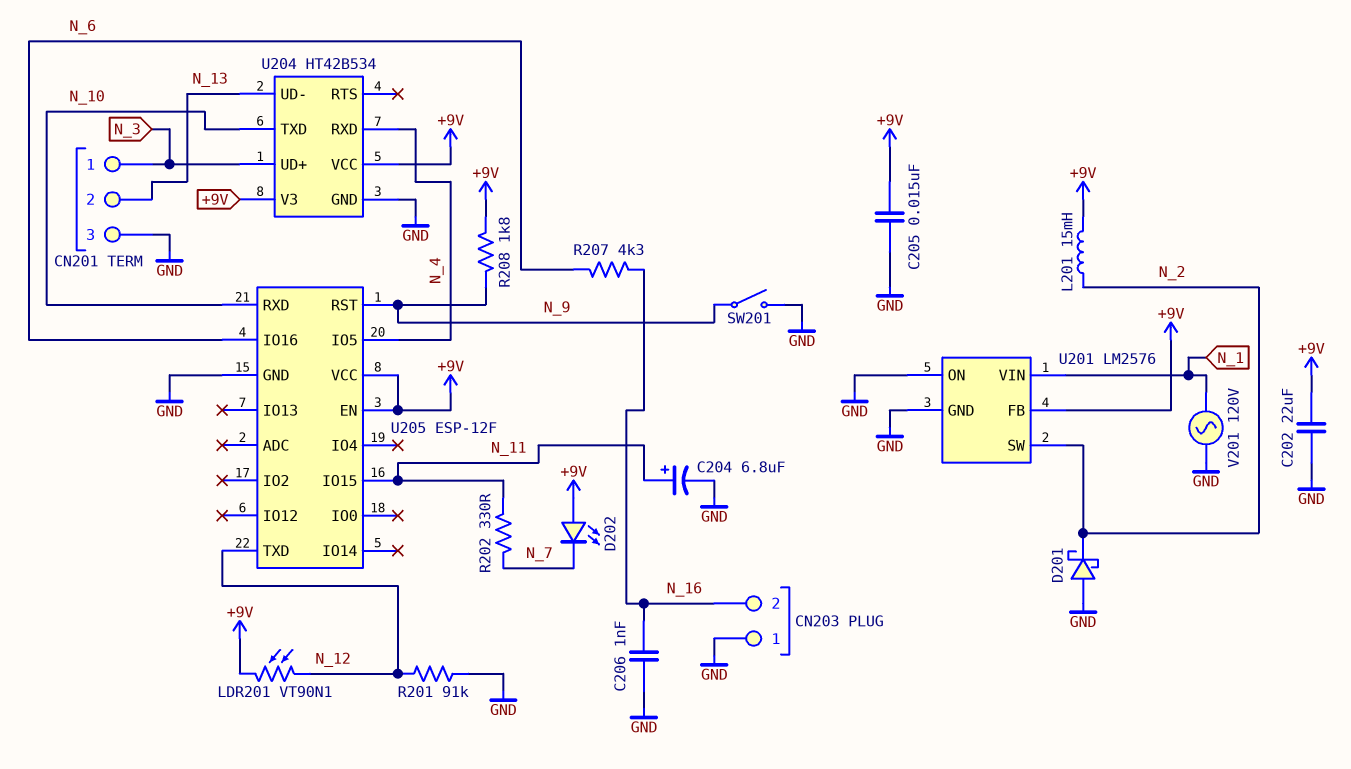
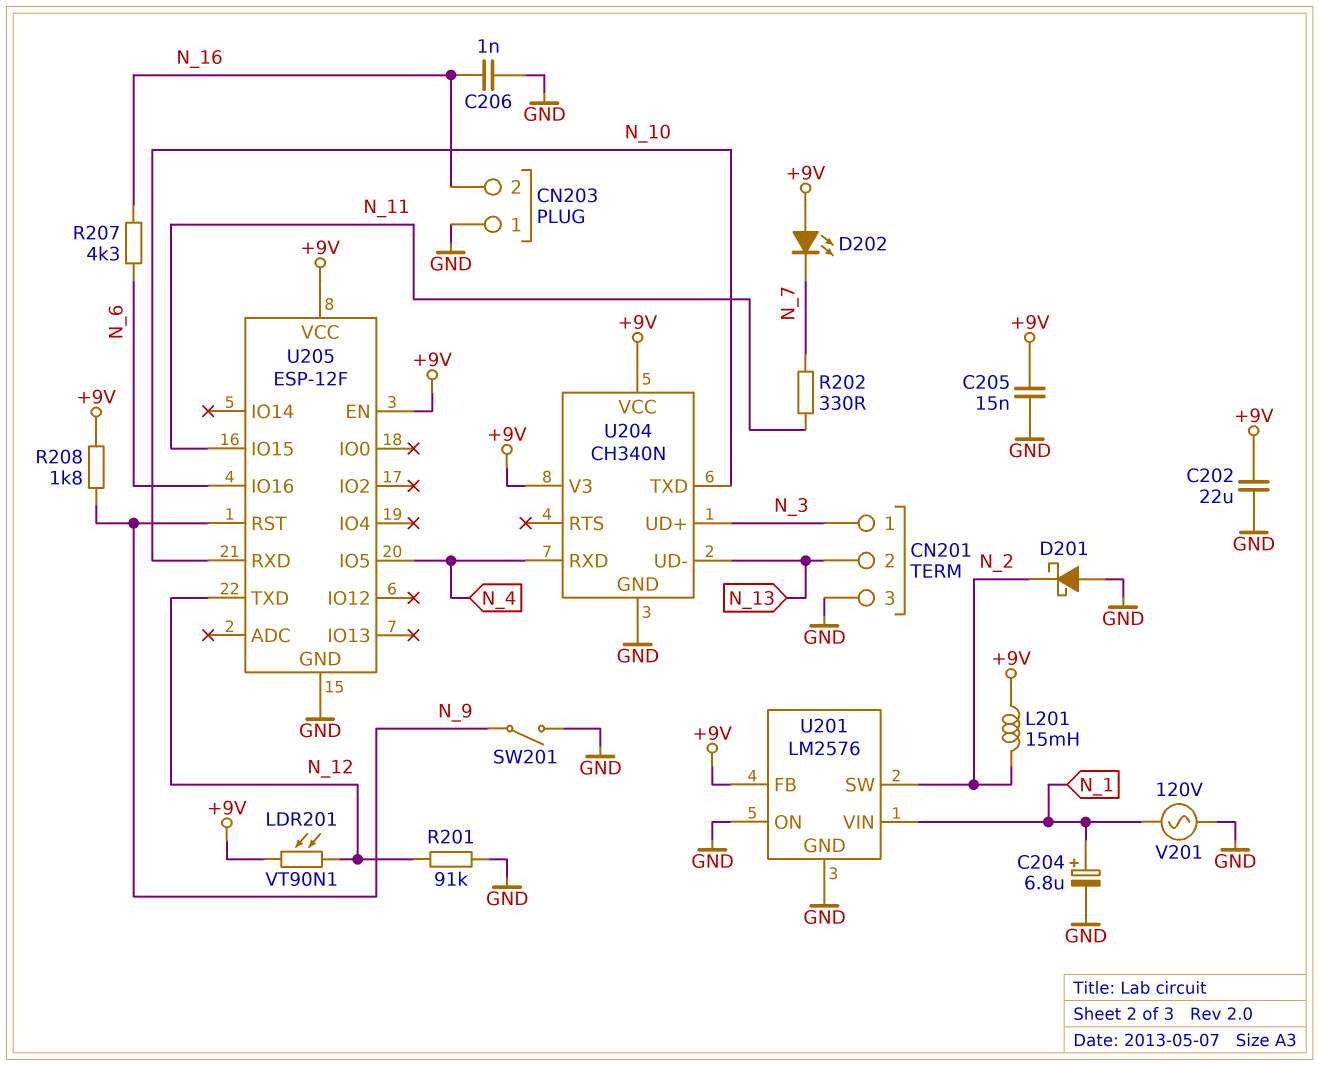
C204: 6.8uF (plus N_11, minus GND) -> 6.8uF (plus N_1, minus GND)
U204: HT42B534 -> CH340N

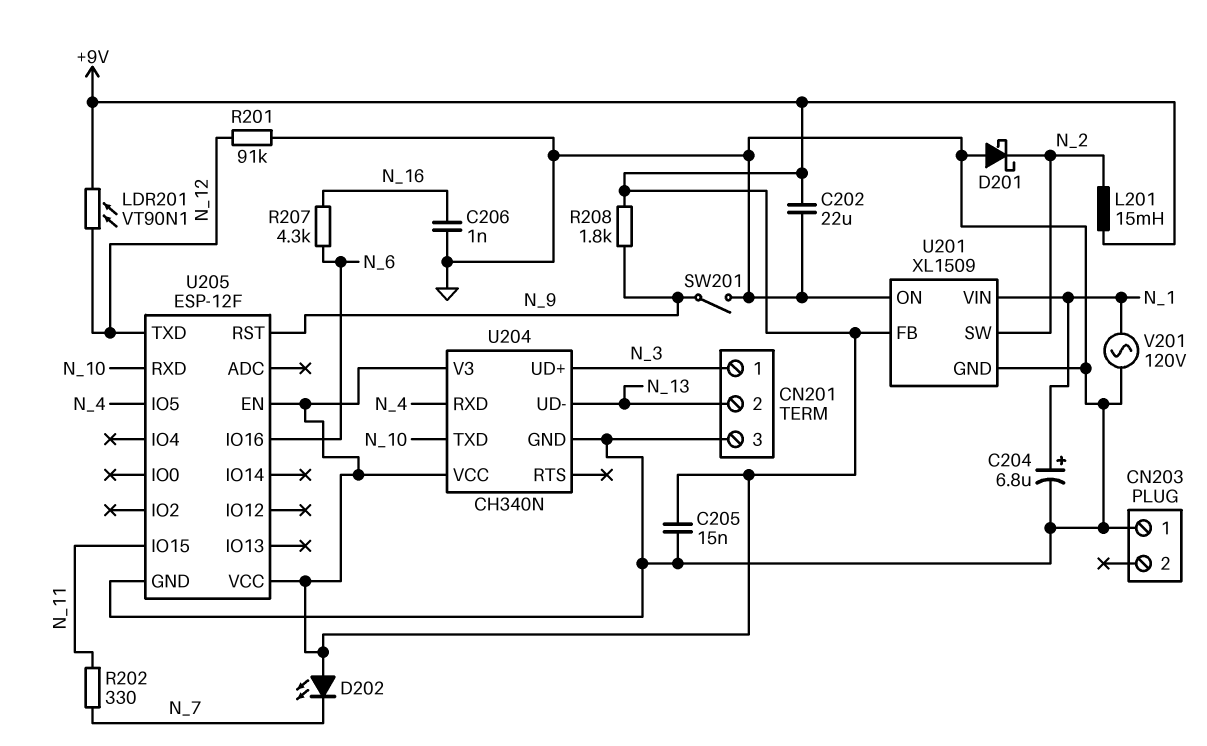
CN203 pin 2: N_16 -> none
U201: LM2576 -> XL1509

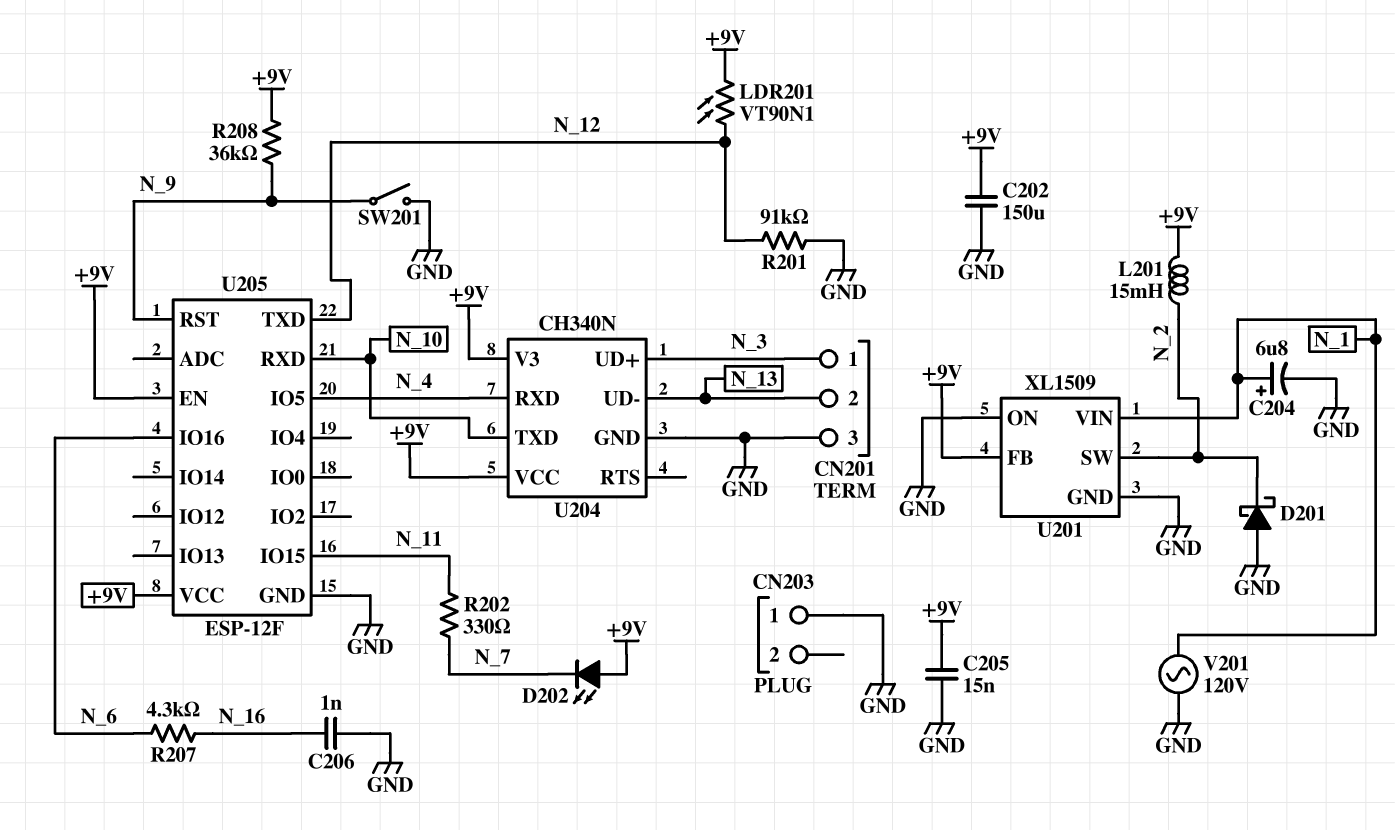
C202: 22uF (+9V, GND) -> 150uF (+9V, GND)
R208: 1.8k (+9V, N_9) -> 36k (+9V, N_9)

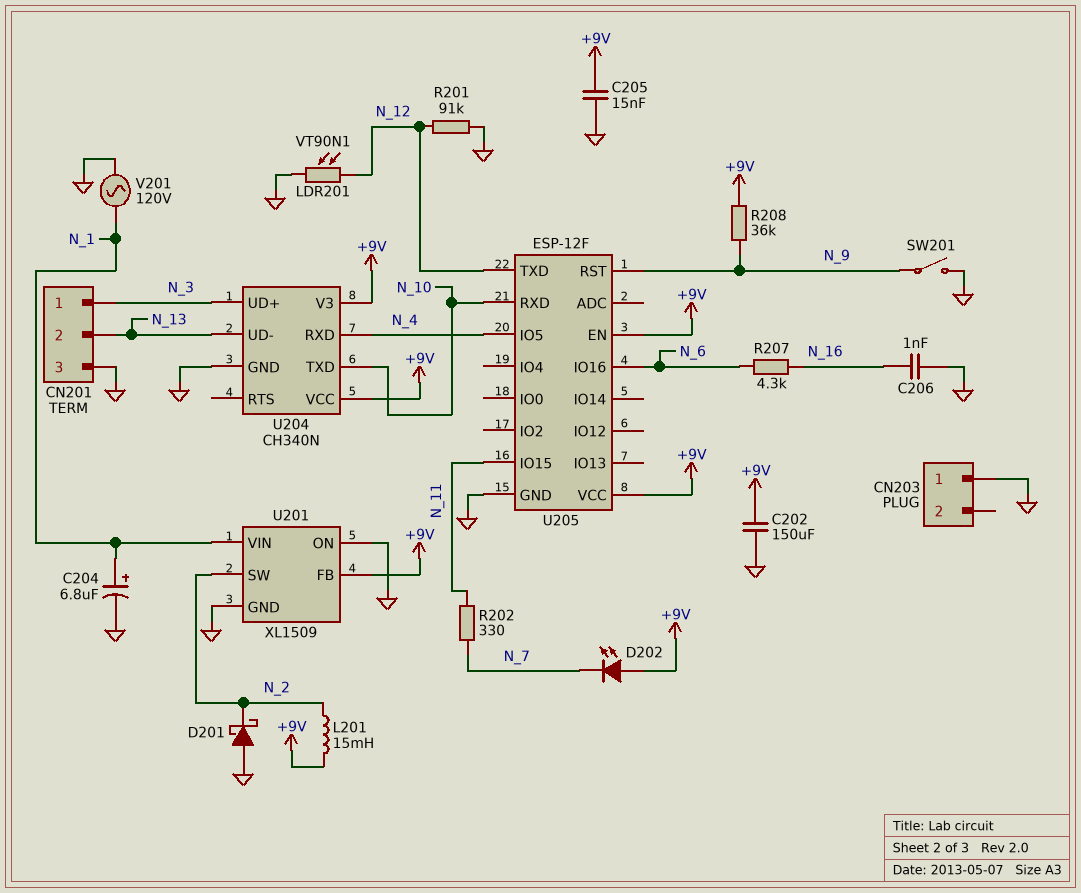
LDR201: VT90N1 (+9V, N_12) -> VT90N1 (GND, N_12)

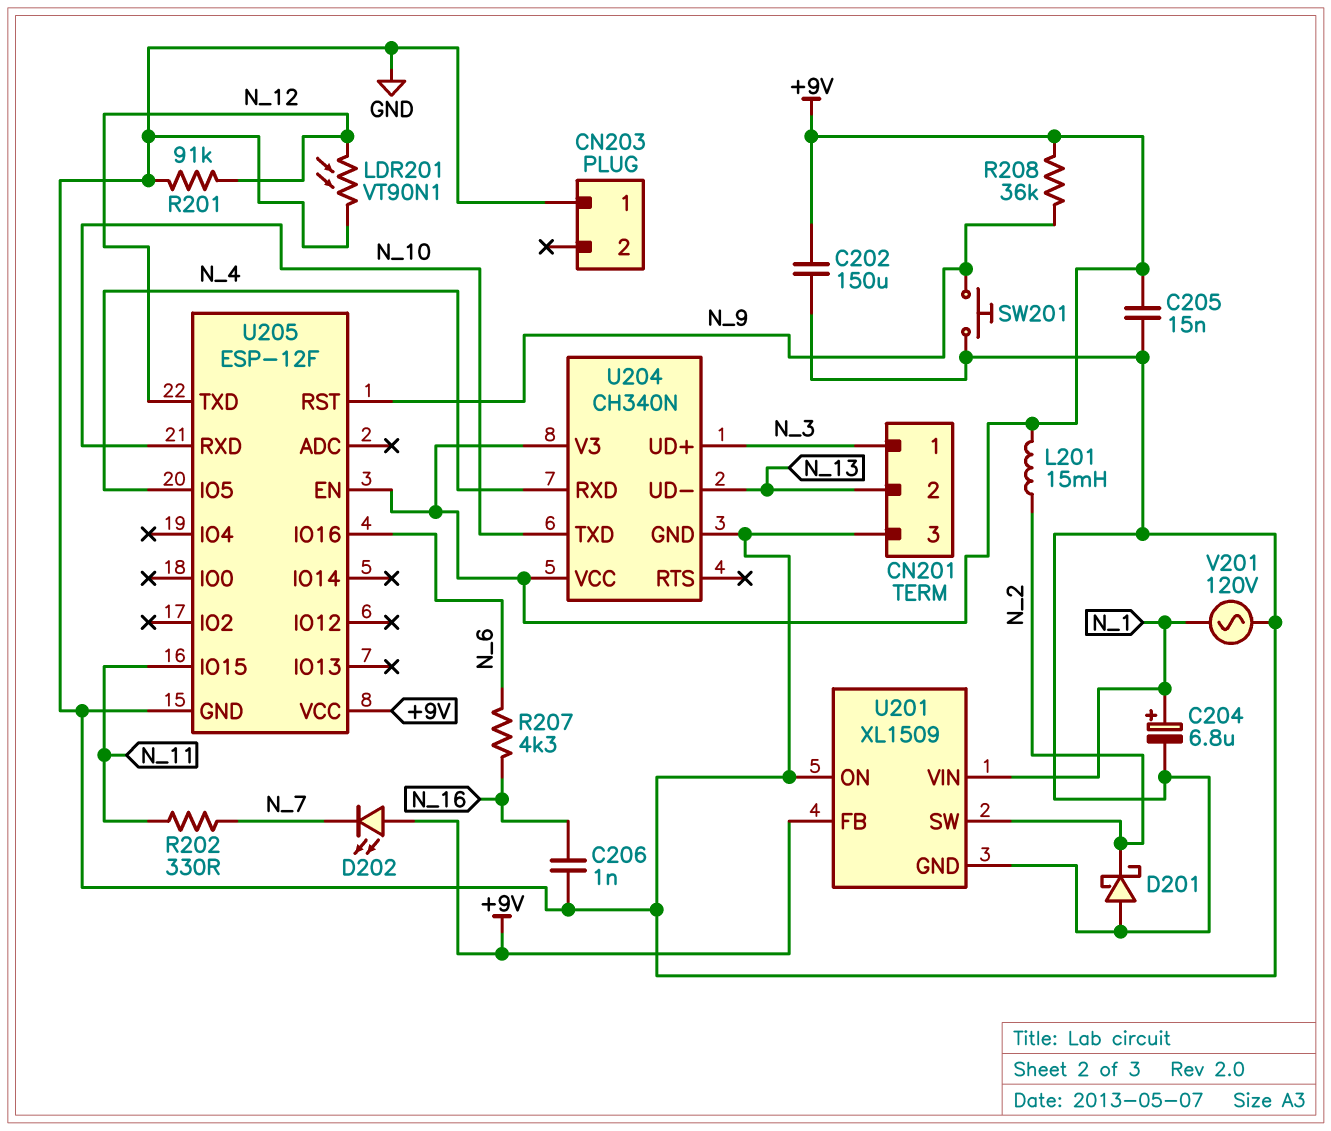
SW201: switch (GND, N_9) -> button (GND, N_9)

